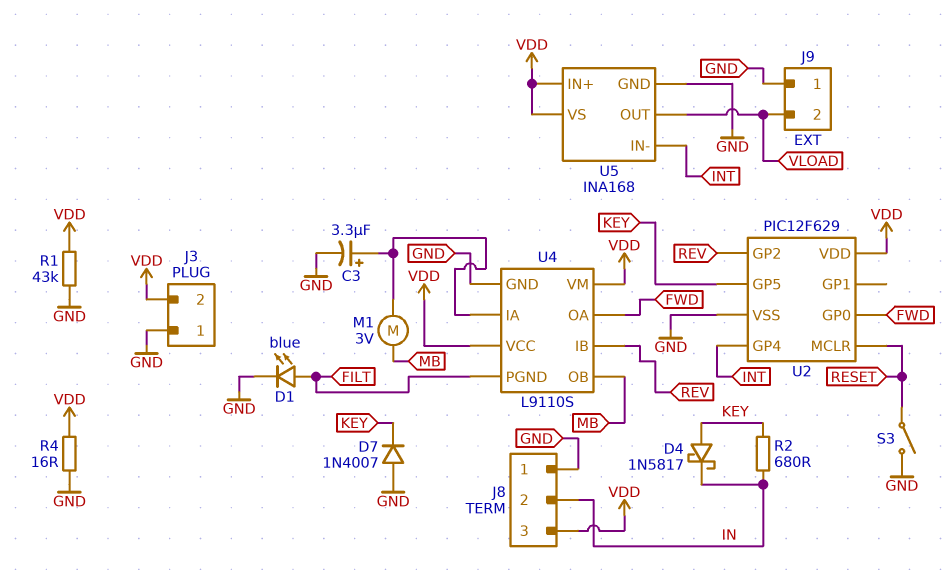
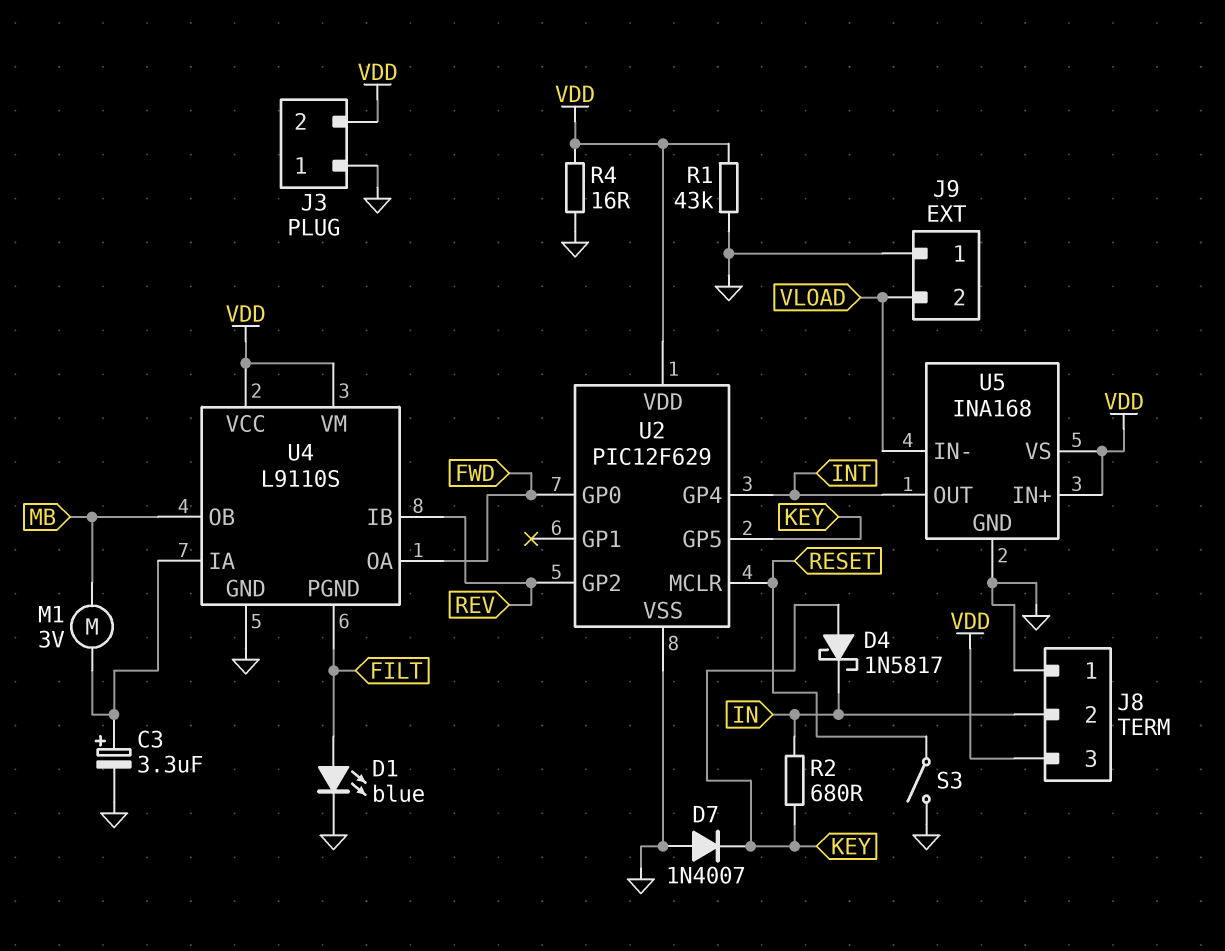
U5 pin IN-: INT -> VLOAD
U5 pin OUT: VLOAD -> INT

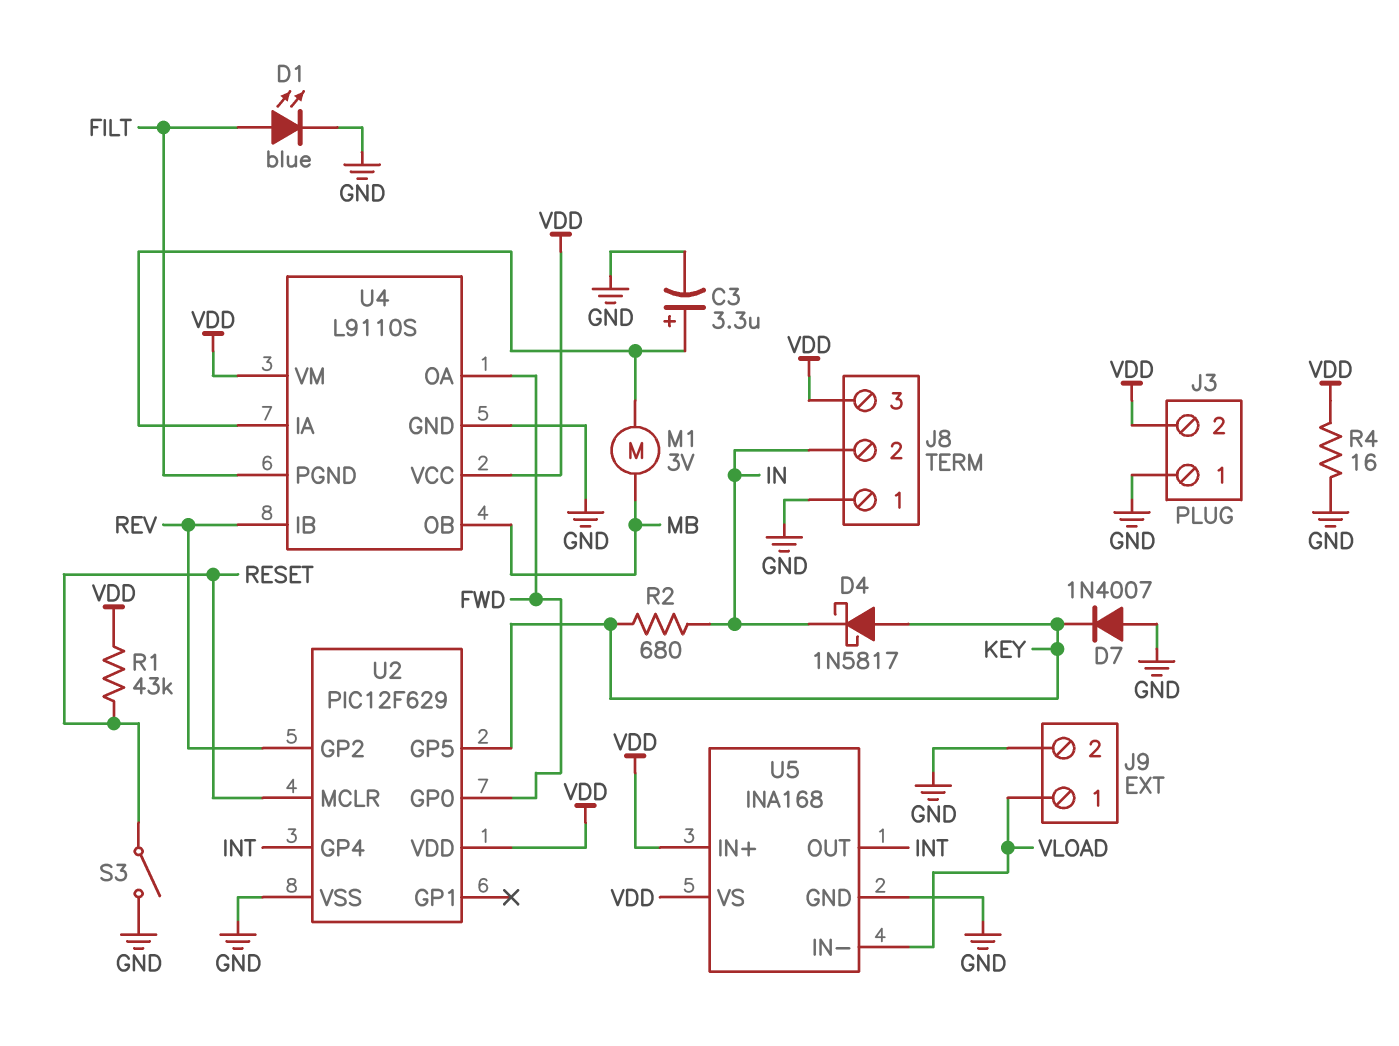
J9 pin 1: GND -> VLOAD
J9 pin 2: VLOAD -> GND
R1: 43k (GND, VDD) -> 43k (RESET, VDD)

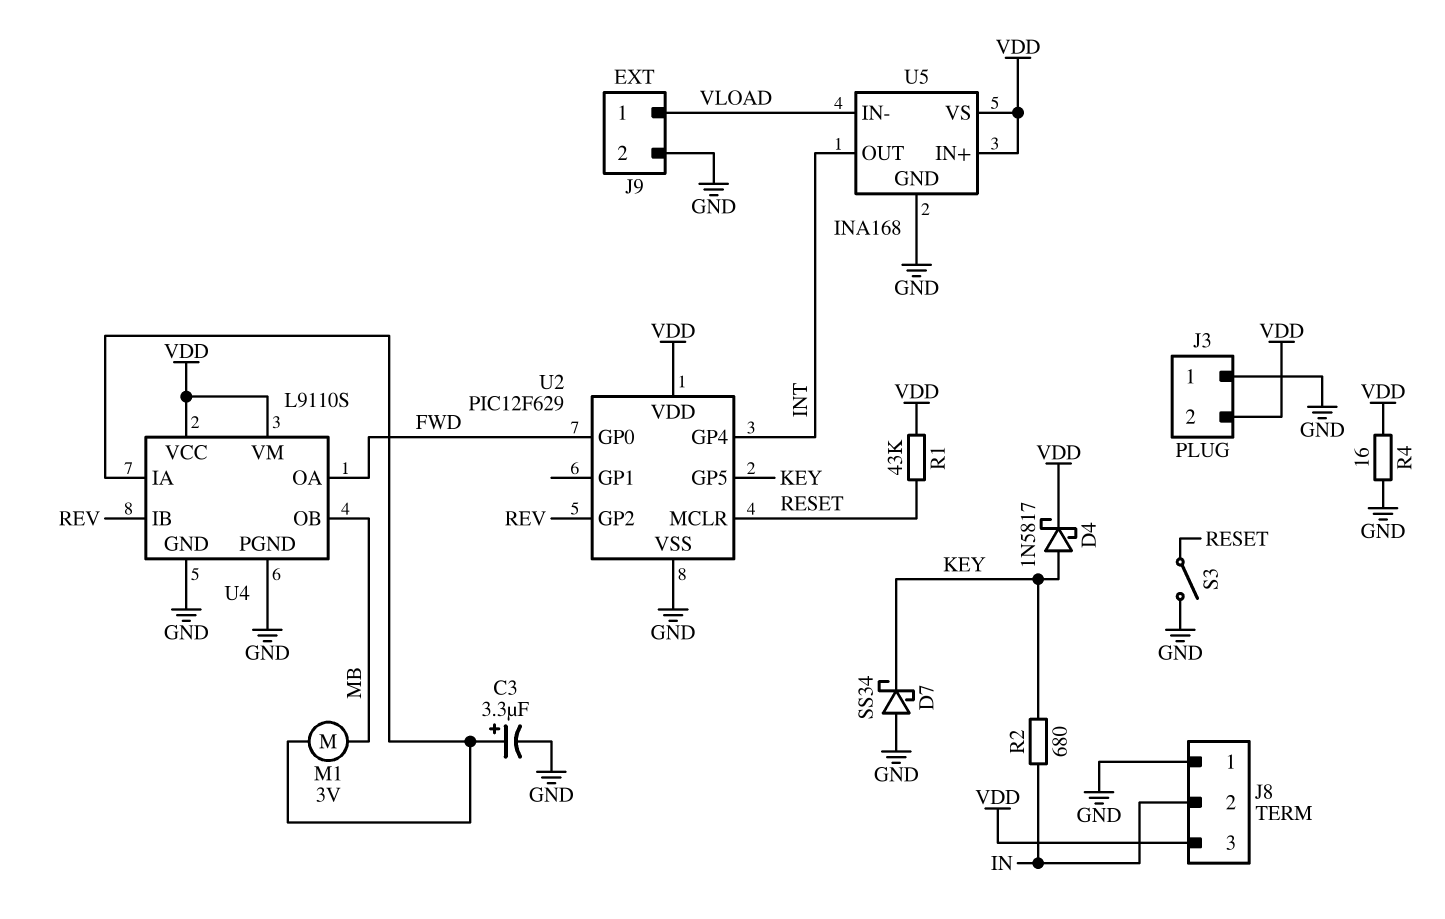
D1: LED blue (A FILT, K GND) -> none
D4: schottky 1N5817 (A KEY, K IN) -> schottky 1N5817 (A KEY, K VDD)
D7: diode 1N4007 (A GND, K KEY) -> schottky SS34 (A GND, K KEY)
U4 pin PGND: FILT -> GND

